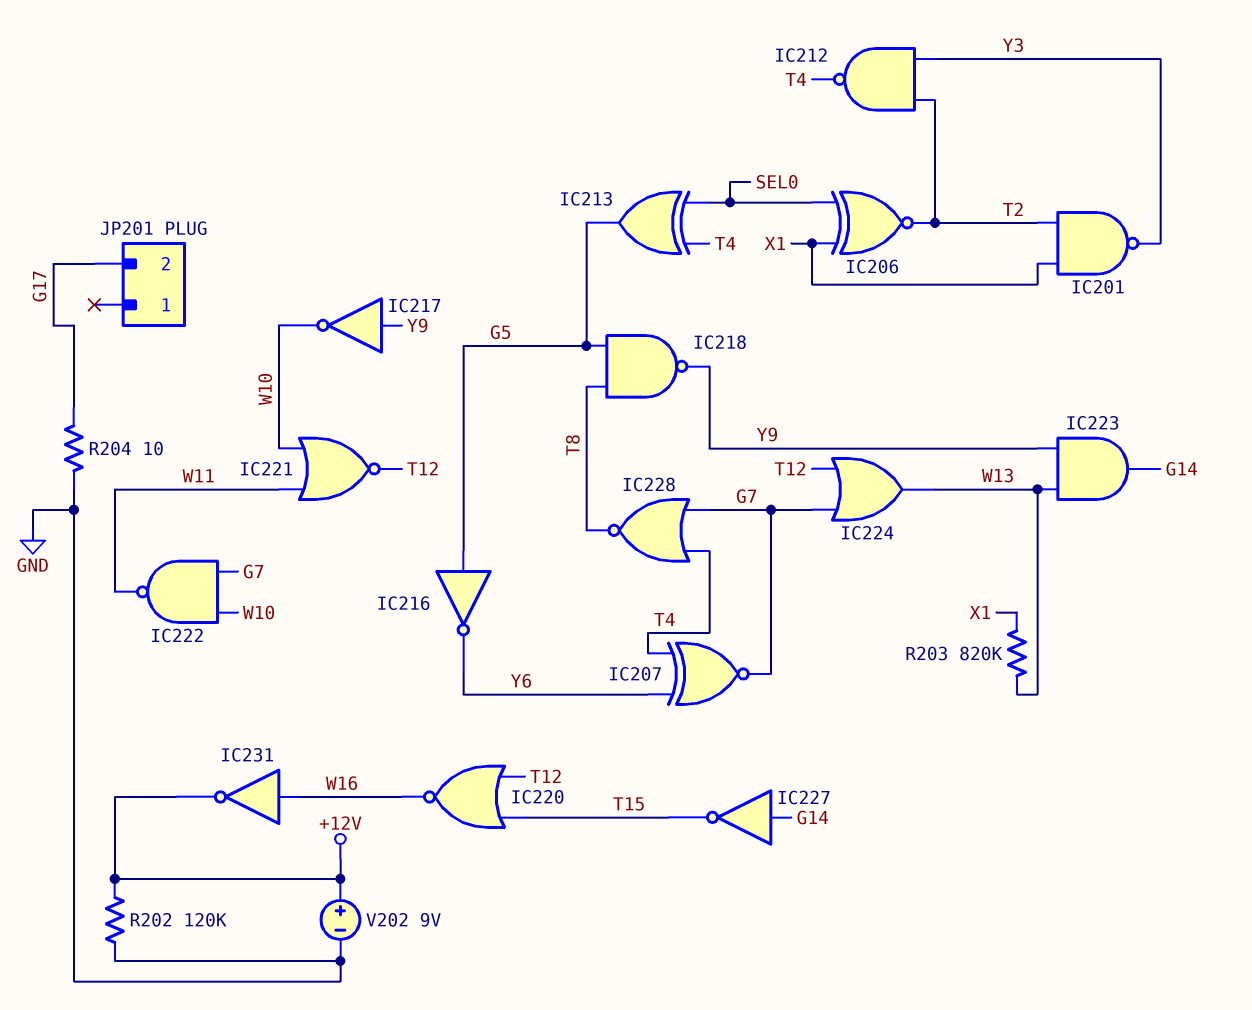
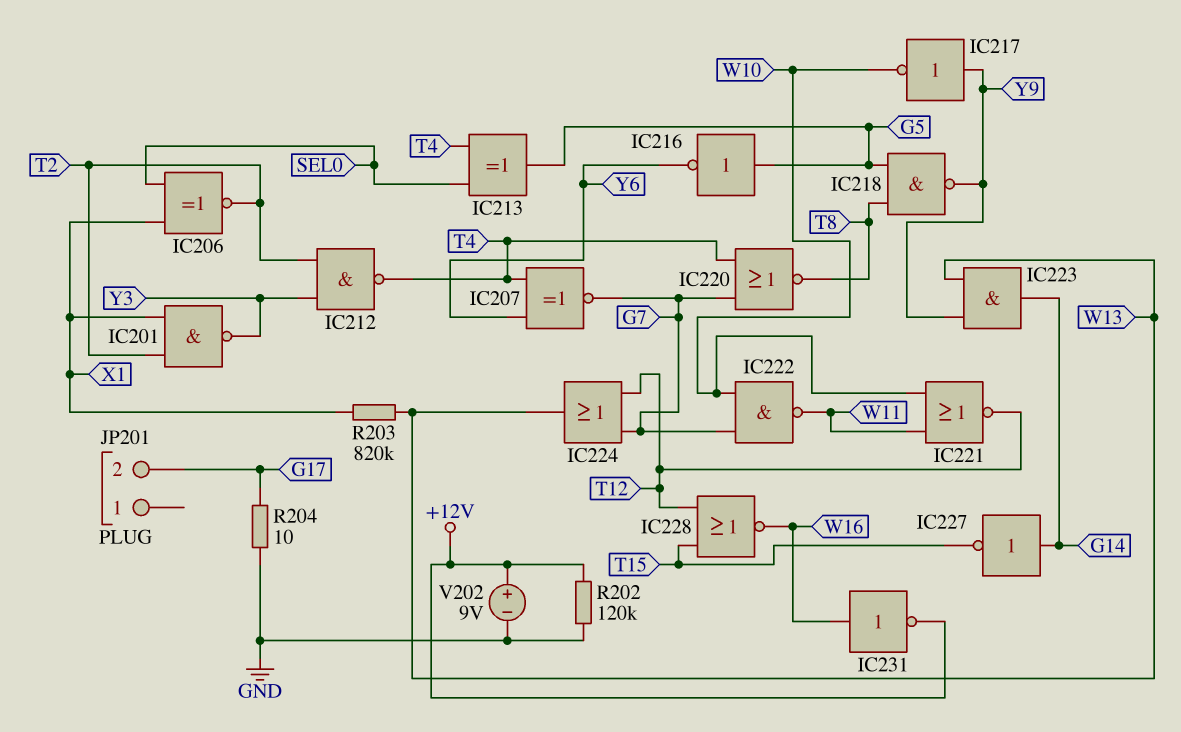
IC220: NOR (in T12, in T15, out W16) -> NOR (in G7, in T4, out T8)
IC228: NOR (in G7, in T4, out T8) -> NOR (in T12, in T15, out W16)

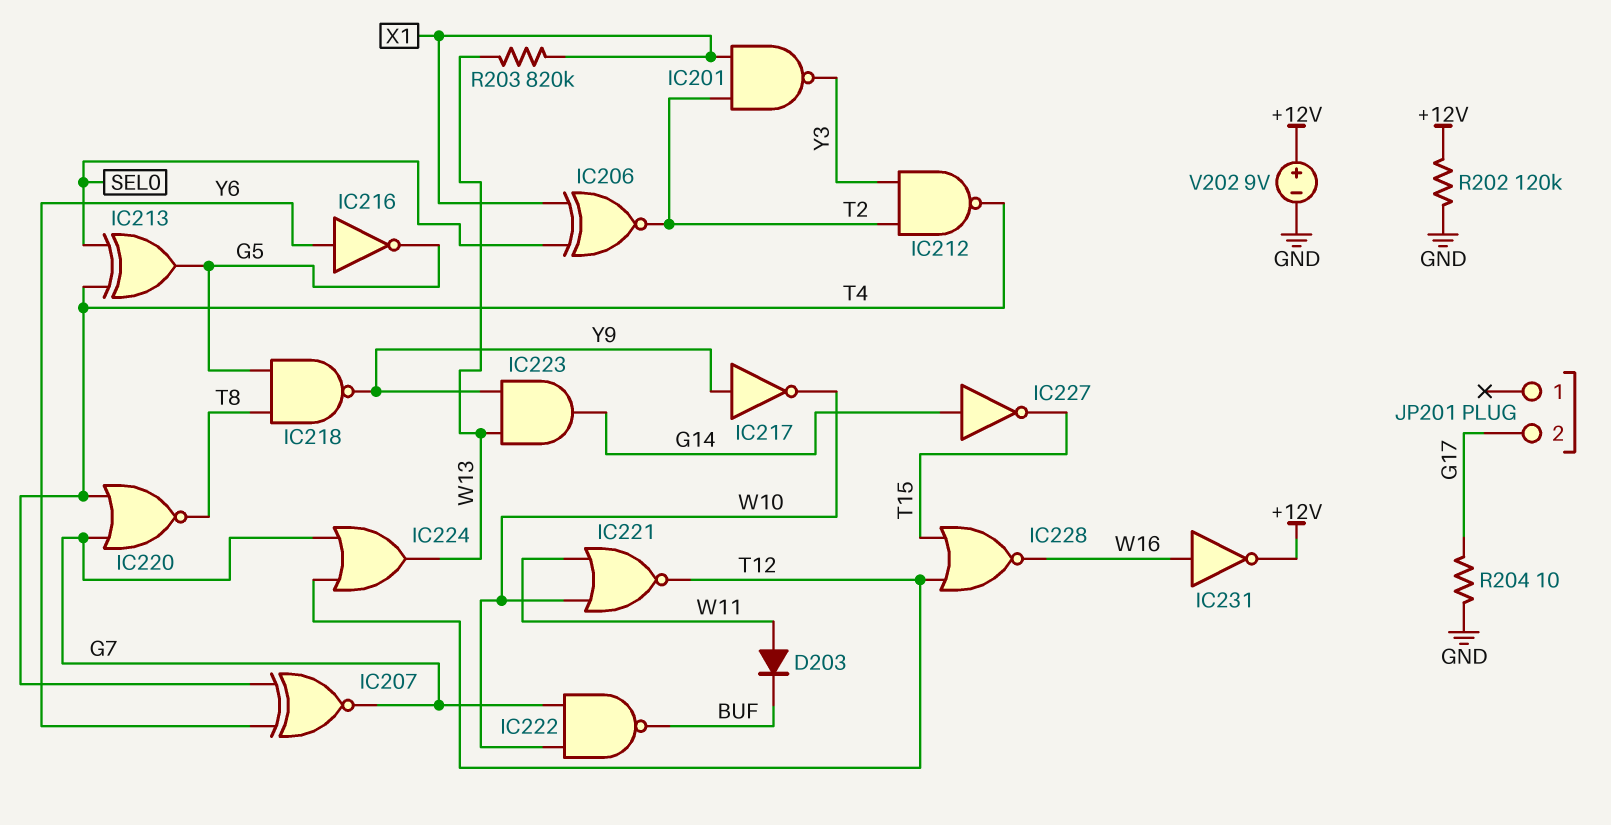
D203: none -> diode (A W11, K BUF)
IC216: NOT (in G5, out Y6) -> NOT (in Y6, out G5)
IC222: NAND (in G7, in W10, out W11) -> NAND (in G7, in W10, out BUF)

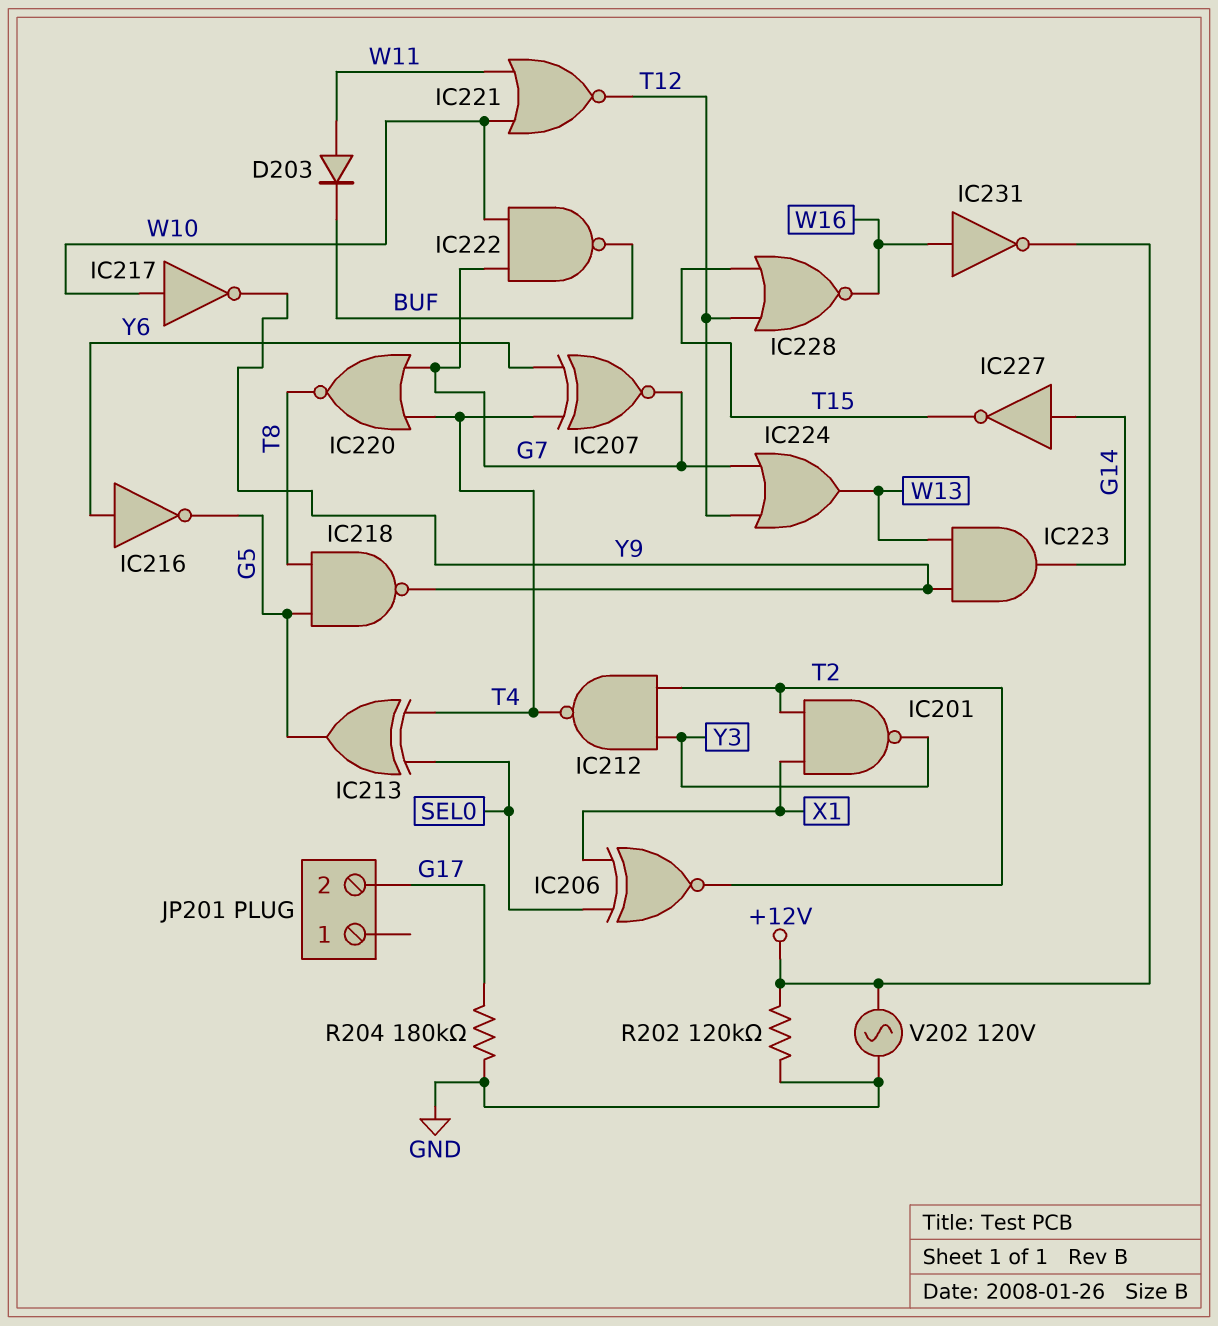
IC217: NOT (in Y9, out W10) -> NOT (in W10, out Y9)
R203: 820k (W13, X1) -> none
R204: 10 (G17, GND) -> 180k (G17, GND)
V202: 9V (plus +12V, minus GND) -> AC 120V (+12V, GND)

